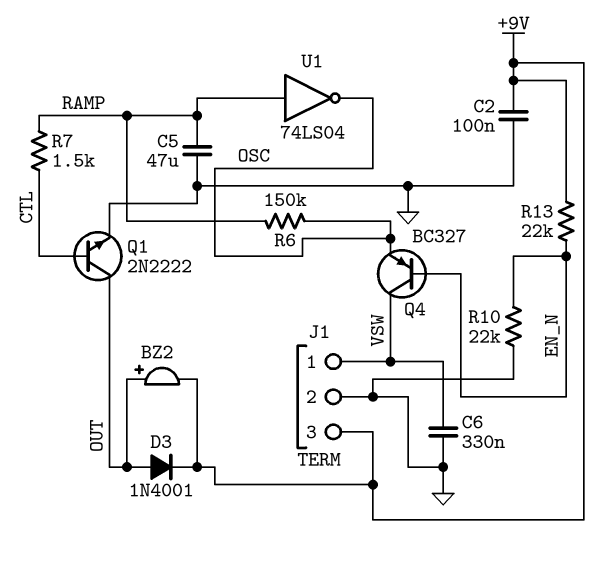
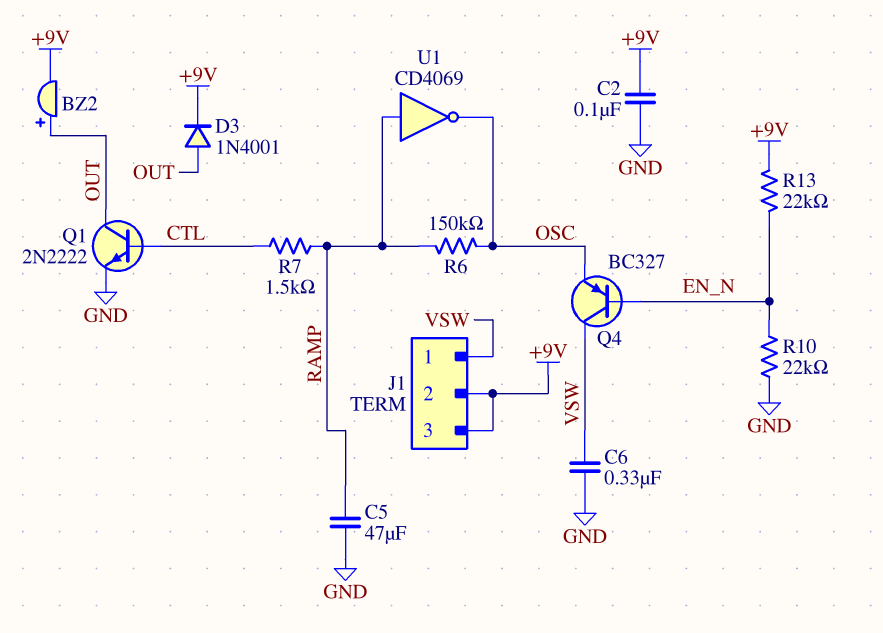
J1 pin 2: GND -> +9V
U1: NOT 74LS04 (in RAMP, out OSC) -> NOT CD4069 (in RAMP, out OSC)

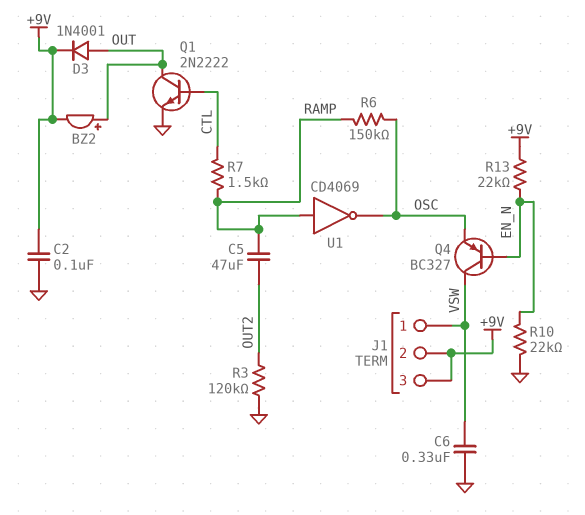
C5: 47uF (GND, RAMP) -> 47uF (OUT2, RAMP)
R3: none -> 120k (GND, OUT2)

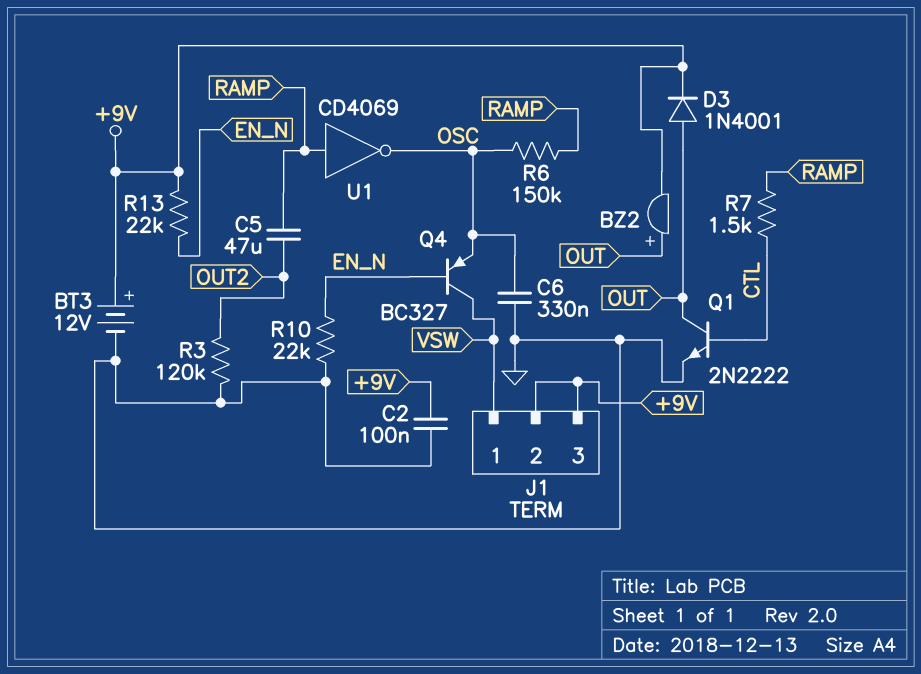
BT3: none -> 12V (plus +9V, minus GND)
C6: 330nF (GND, VSW) -> 330nF (GND, OSC)

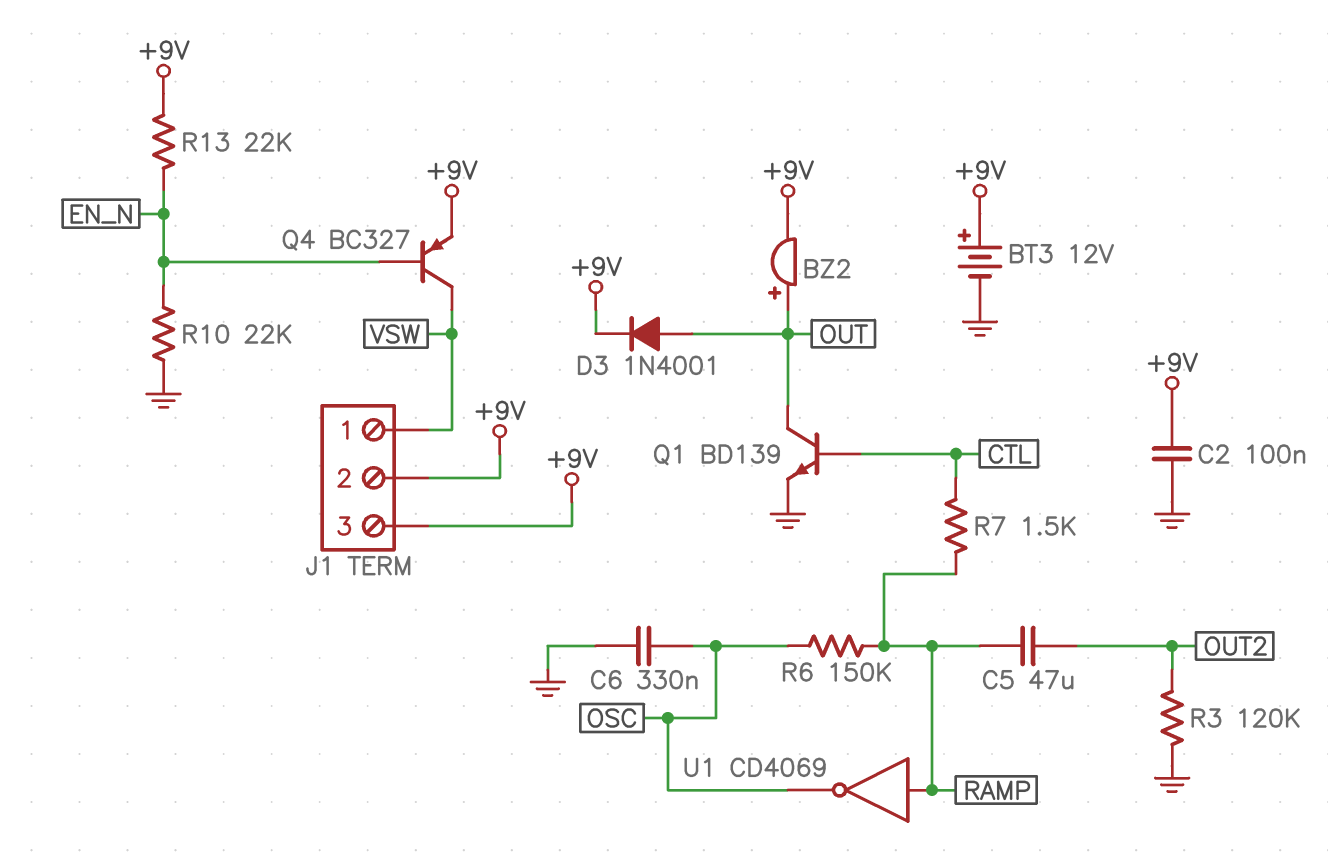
Q1: NPN 2N2222 (B CTL, C OUT, E GND) -> NPN BD139 (B CTL, C OUT, E GND)
Q4: PNP BC327 (B EN_N, C VSW, E OSC) -> PNP BC327 (B EN_N, C VSW, E +9V)

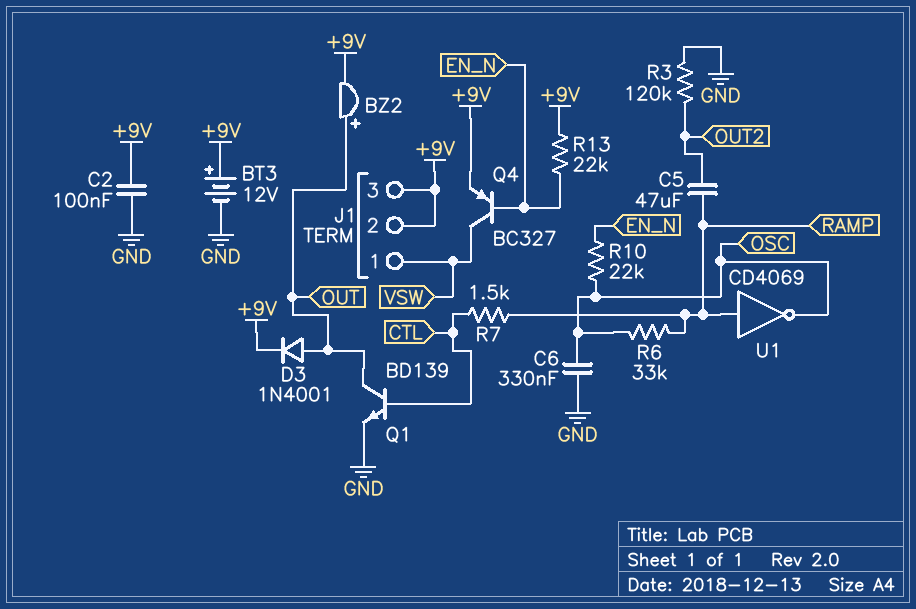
R6: 150k (OSC, RAMP) -> 33k (OSC, RAMP)
R10: 22k (EN_N, GND) -> 22k (EN_N, OSC)

